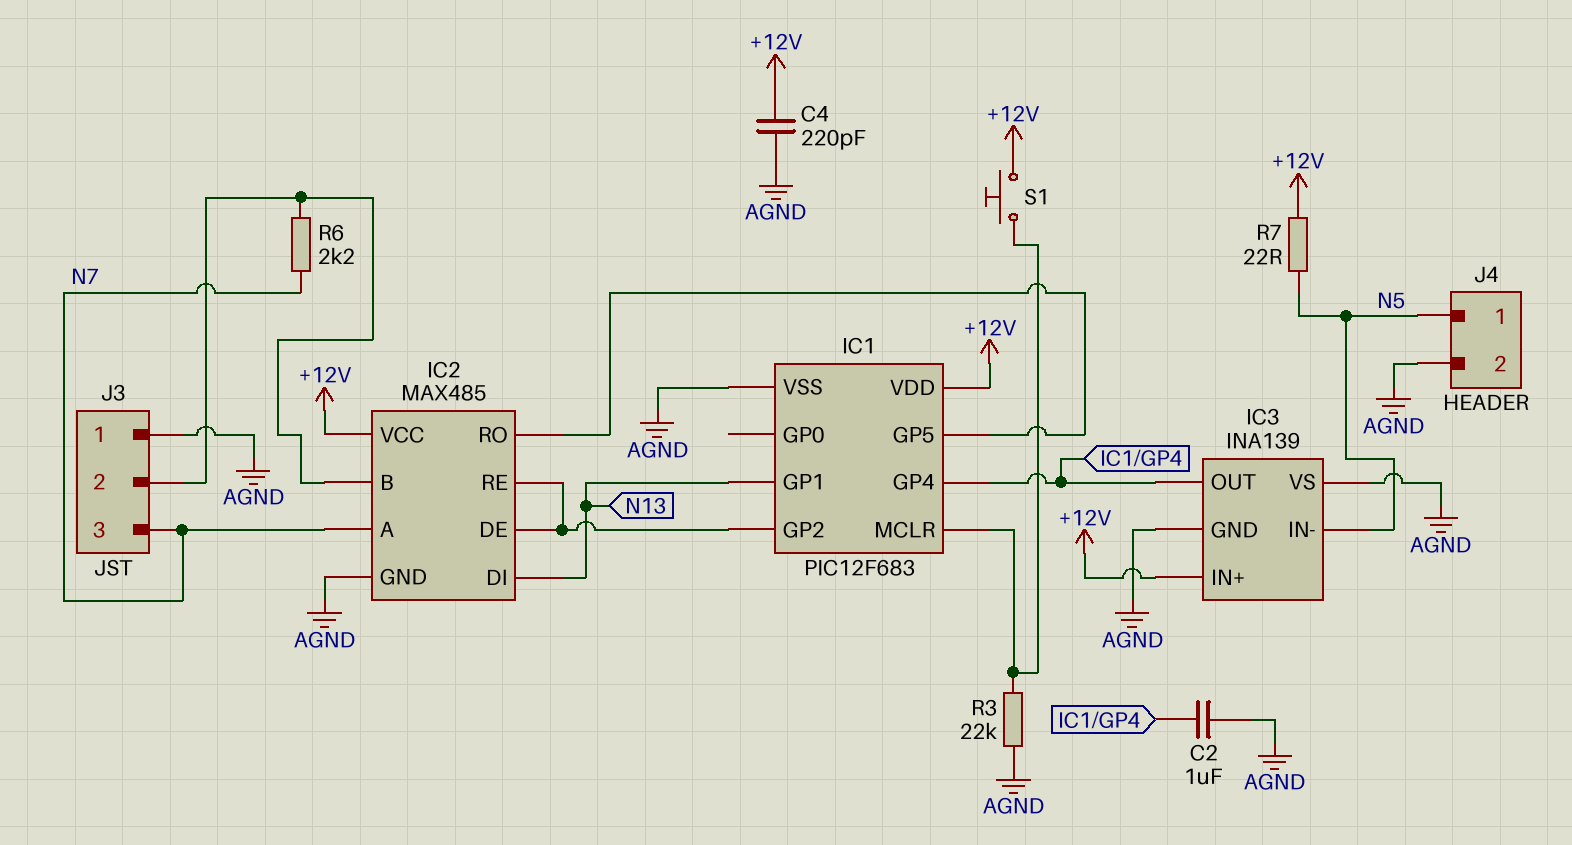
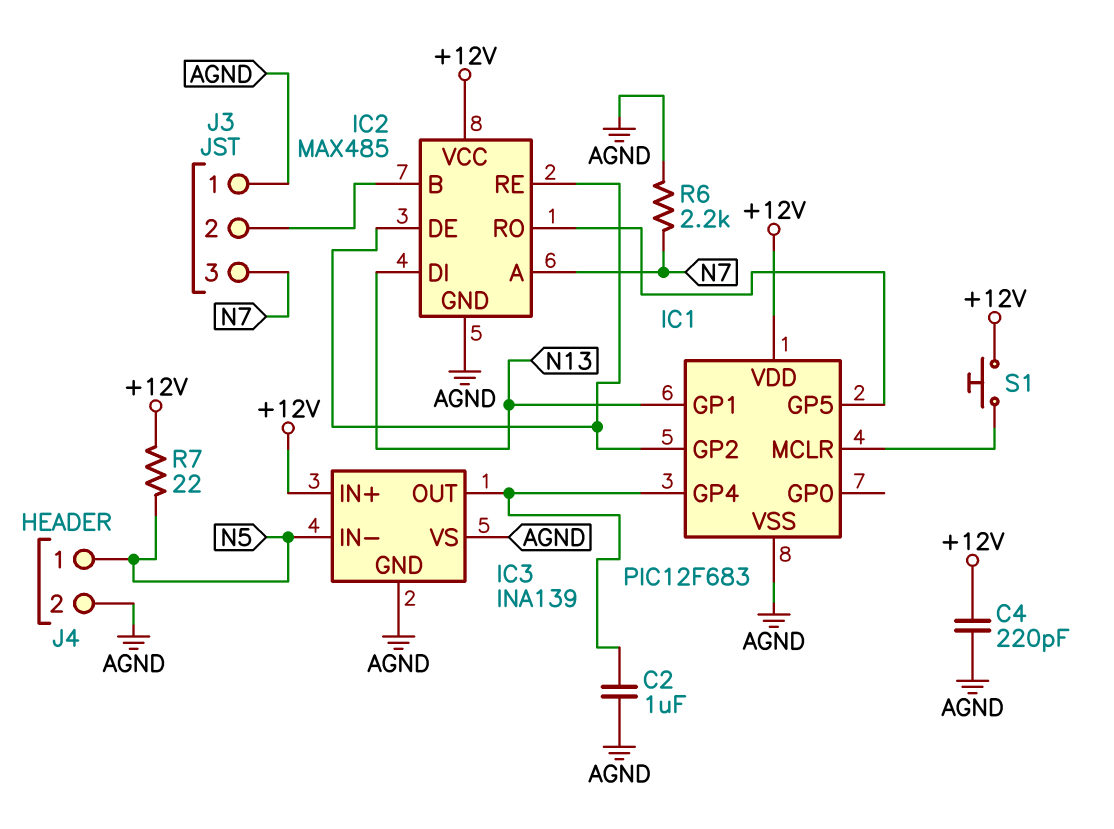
R3: 22k (AGND, IC1/MCLR) -> none
R6: 2.2k (IC2/B, N7) -> 2.2k (AGND, N7)

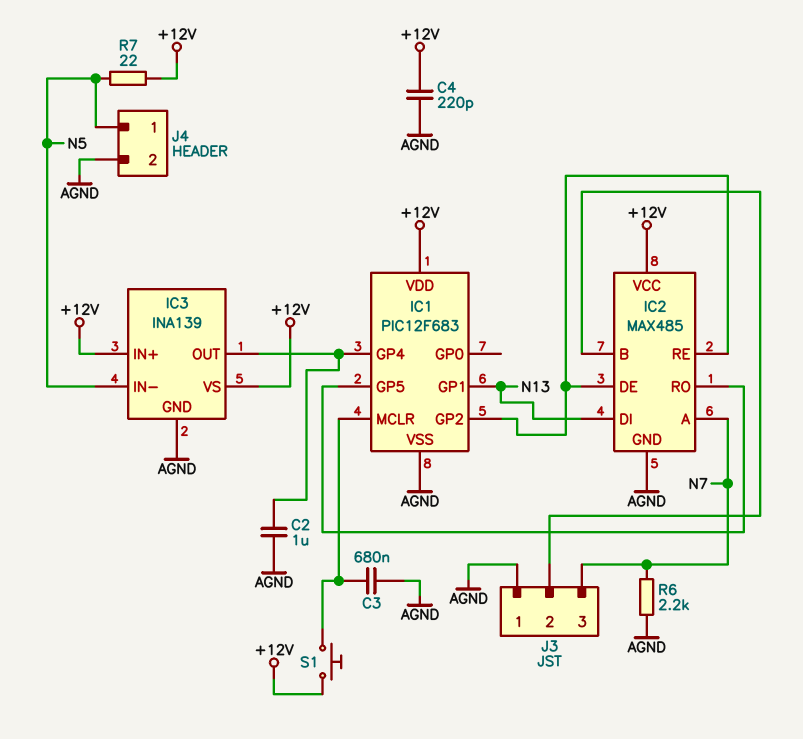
C3: none -> 680nF (AGND, IC1/MCLR)
IC3 pin VS: AGND -> +12V

